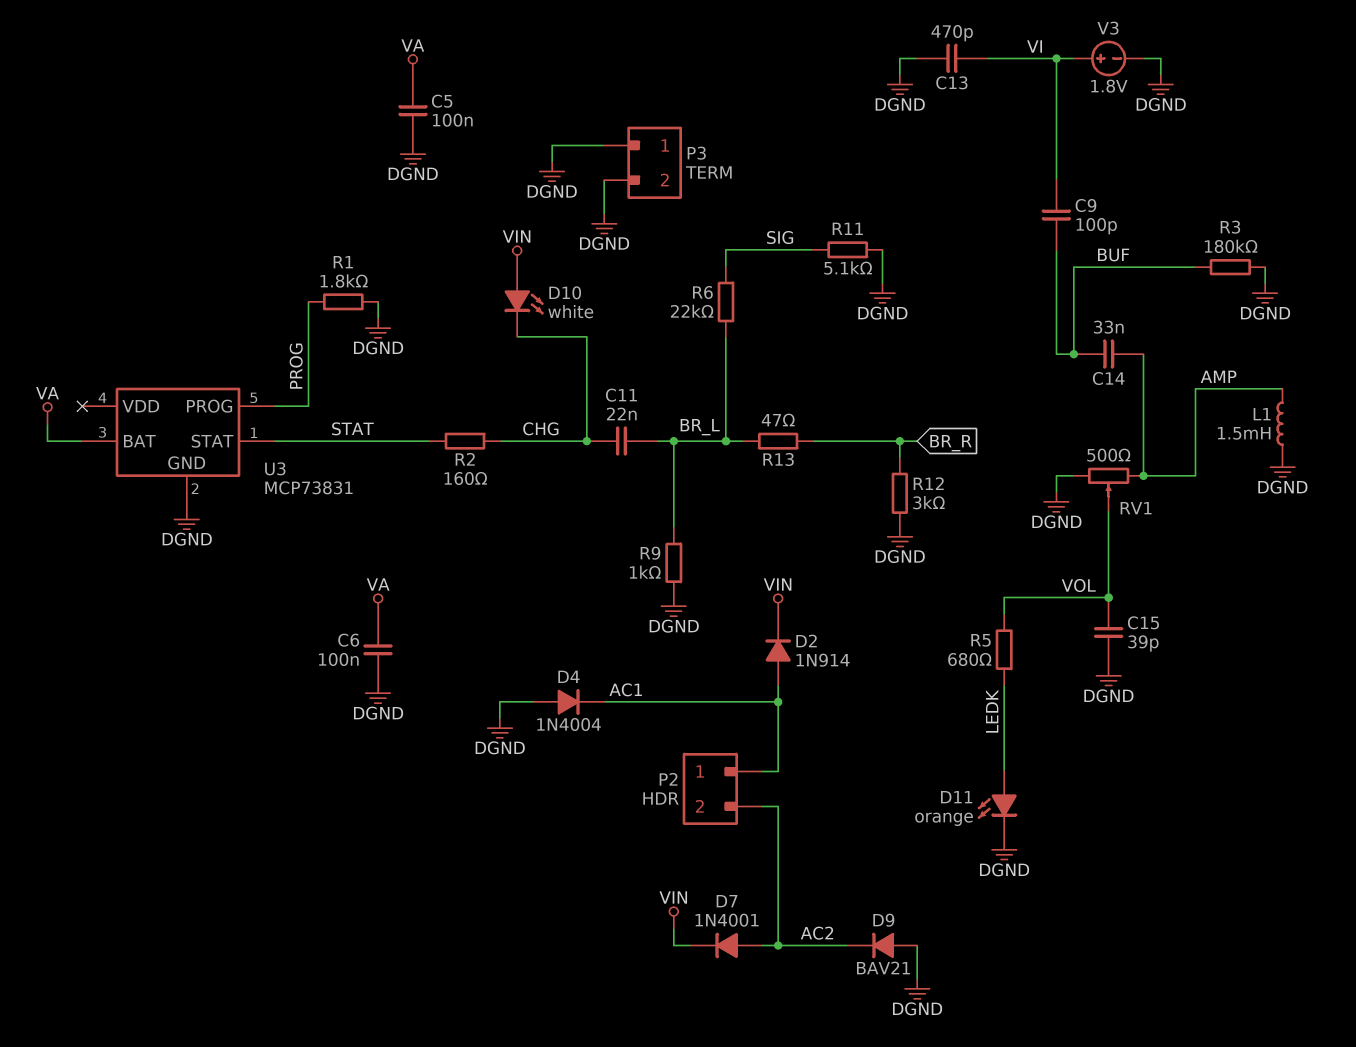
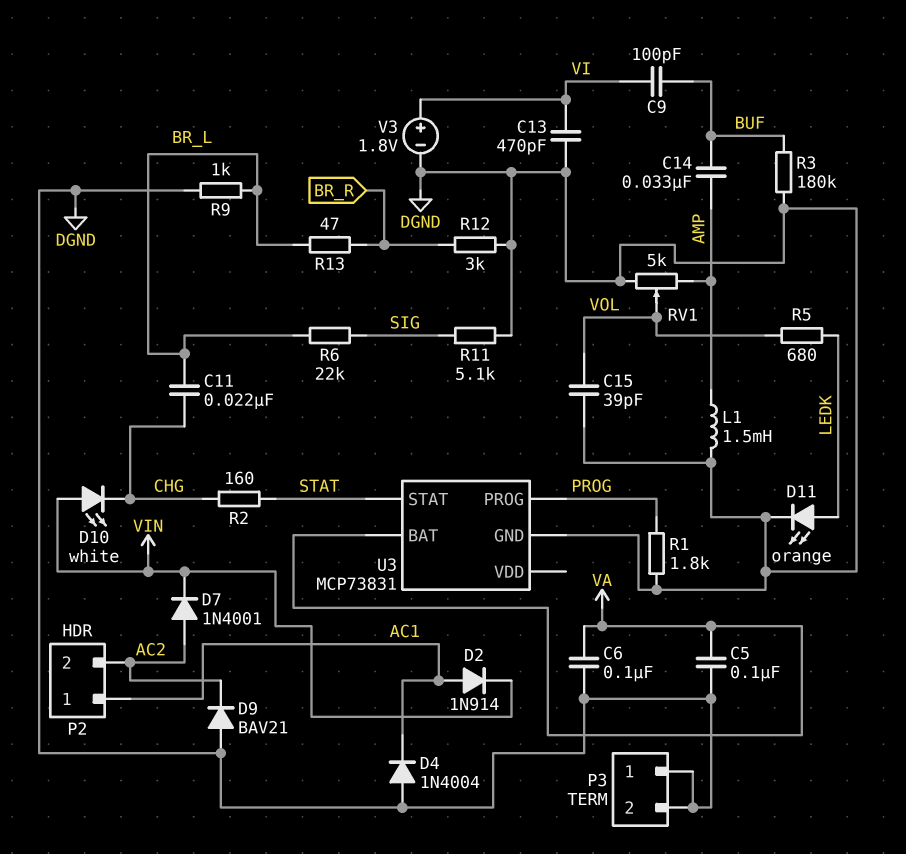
RV1: 500 (AMP, DGND, wiper VOL) -> 5k (AMP, DGND, wiper VOL)

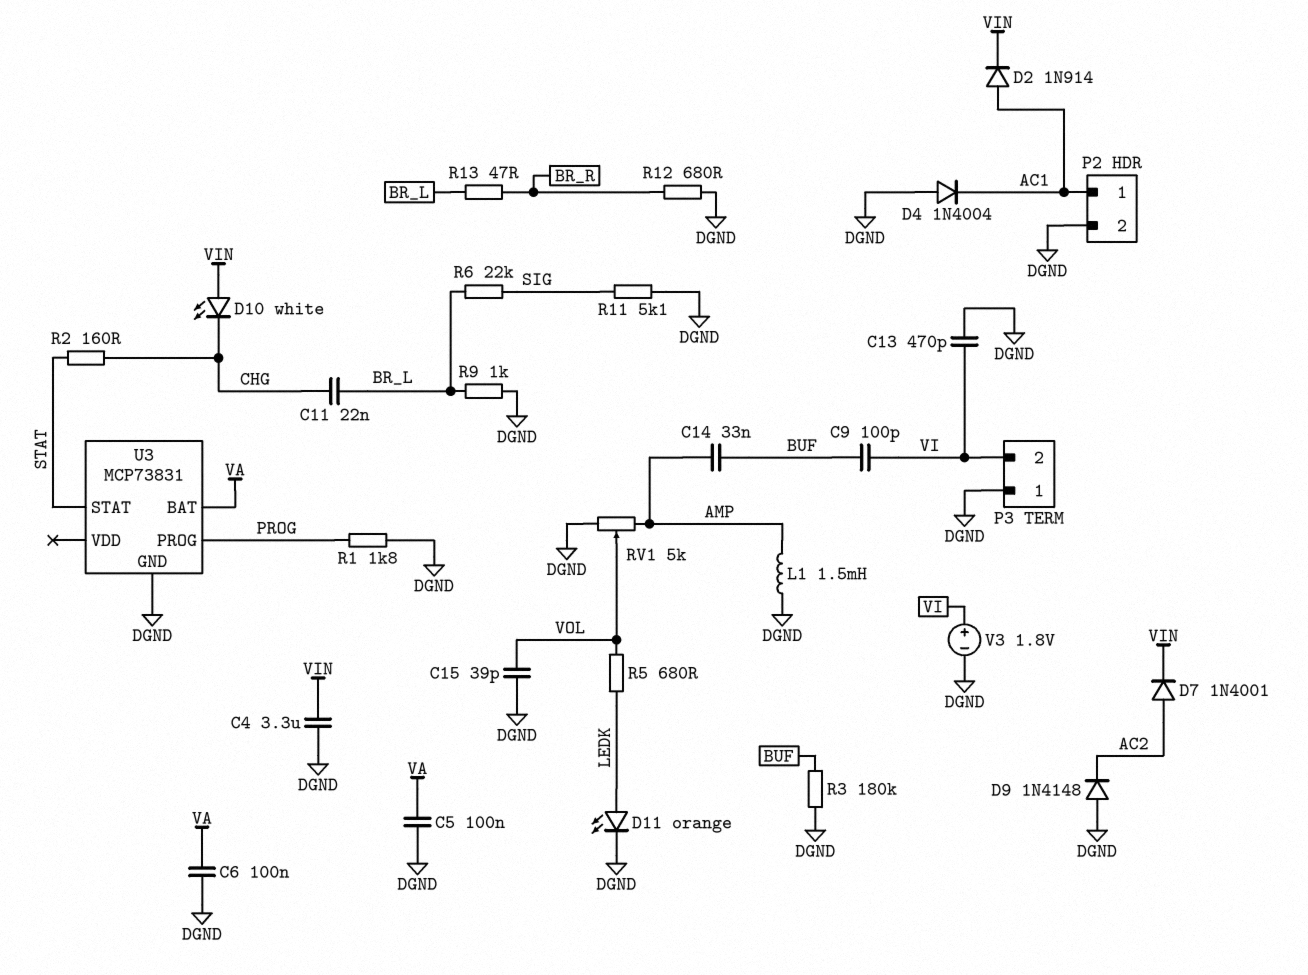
C4: none -> 3.3uF (DGND, VIN)
D9: diode BAV21 (A DGND, K AC2) -> diode 1N4148 (A DGND, K AC2)
P2 pin 2: AC2 -> DGND
P3 pin 2: DGND -> VI
R12: 3k (BR_R, DGND) -> 680 (BR_R, DGND)

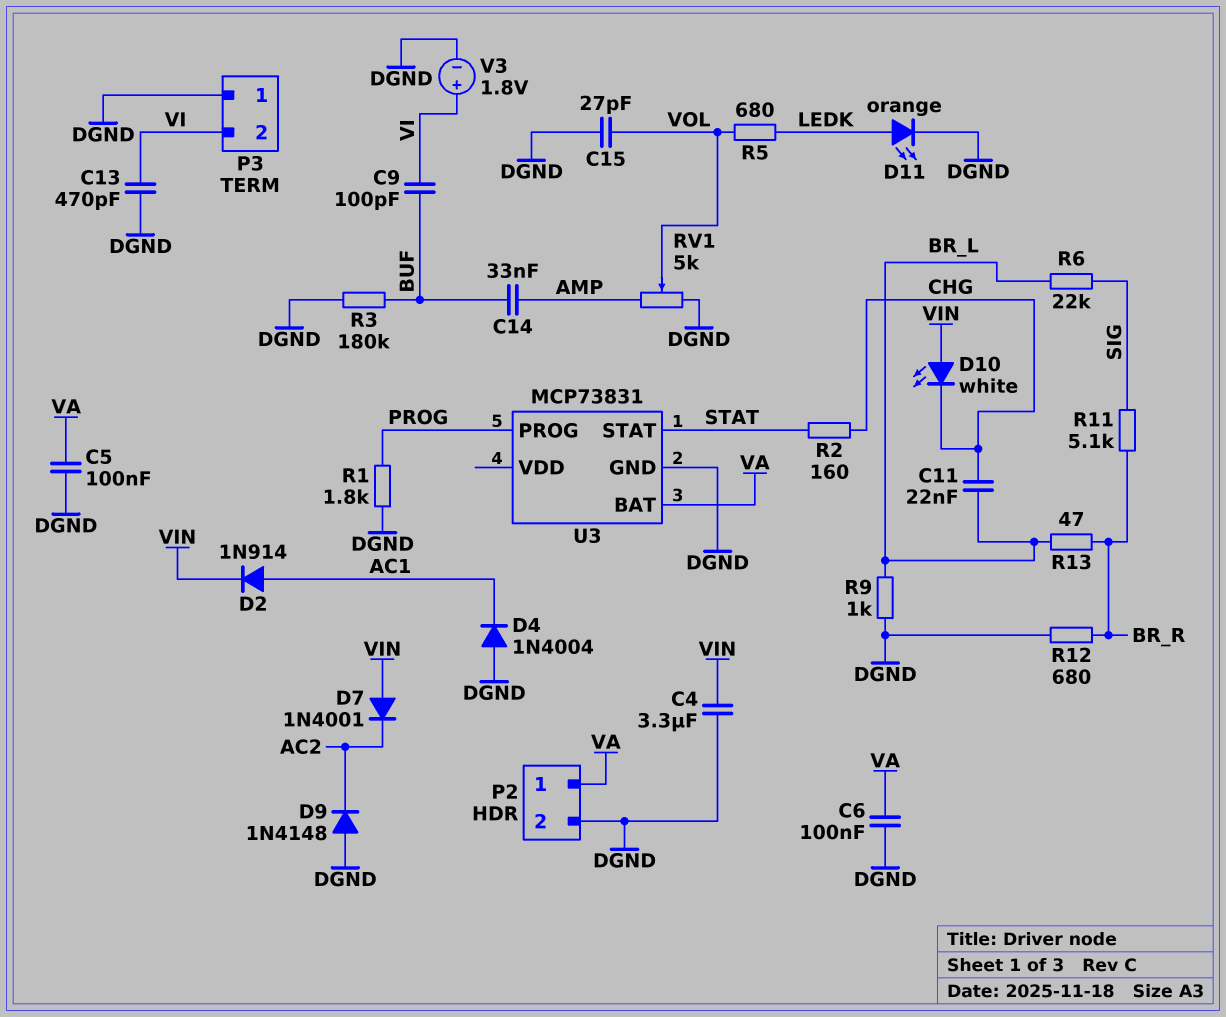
C15: 39pF (DGND, VOL) -> 27pF (DGND, VOL)
D7: diode 1N4001 (A AC2, K VIN) -> diode 1N4001 (A VIN, K AC2)
L1: 1.5mH (AMP, DGND) -> none
P2 pin 1: AC1 -> VA
R11: 5.1k (DGND, SIG) -> 5.1k (BR_R, SIG)

